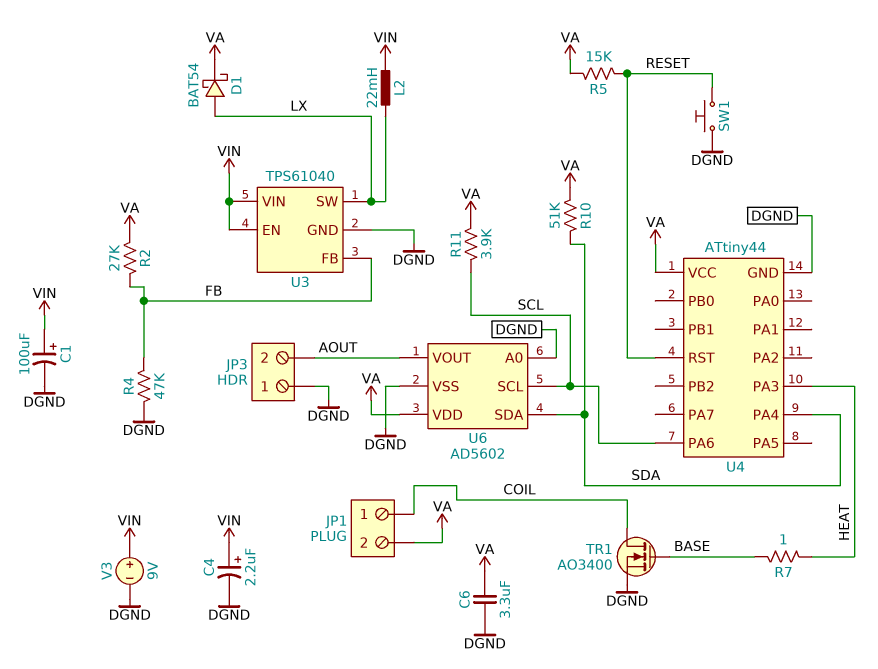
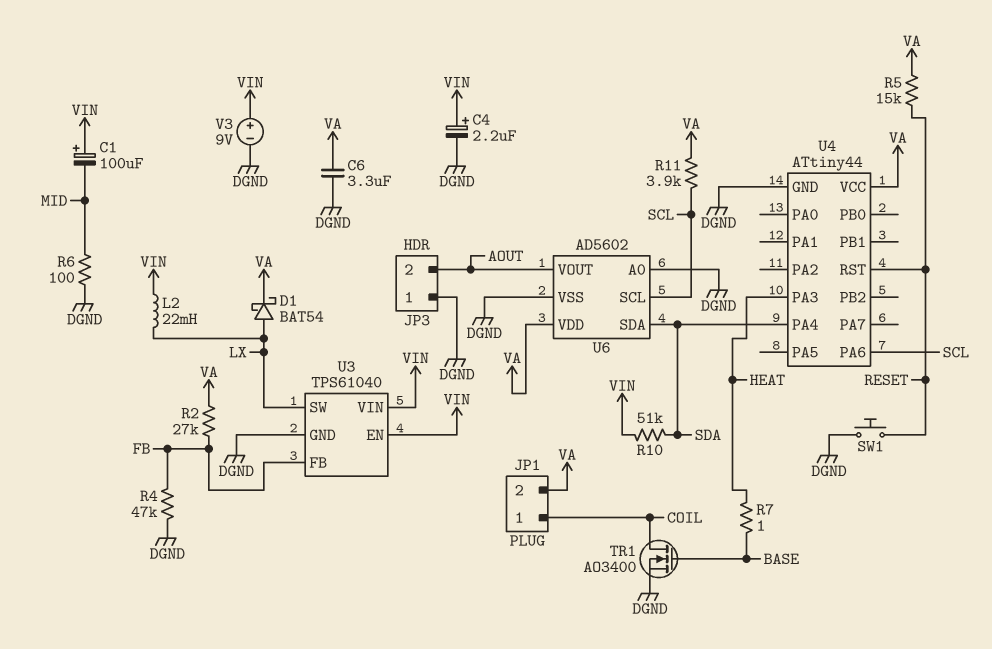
C1: 100uF (plus VIN, minus DGND) -> 100uF (plus VIN, minus MID)
R6: none -> 100 (DGND, MID)
R10: 51k (SDA, VA) -> 51k (SDA, VIN)

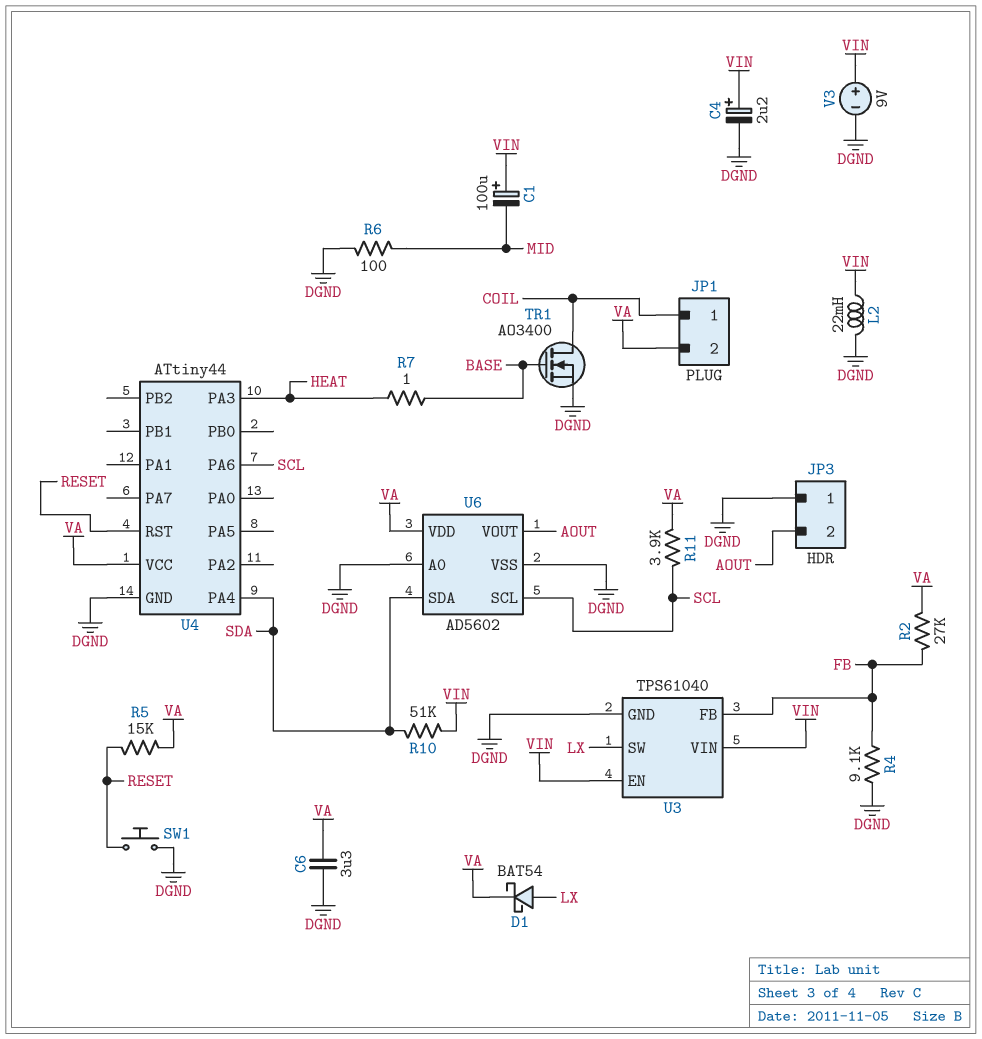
L2: 22mH (LX, VIN) -> 22mH (DGND, VIN)
R4: 47k (DGND, FB) -> 9.1k (DGND, FB)

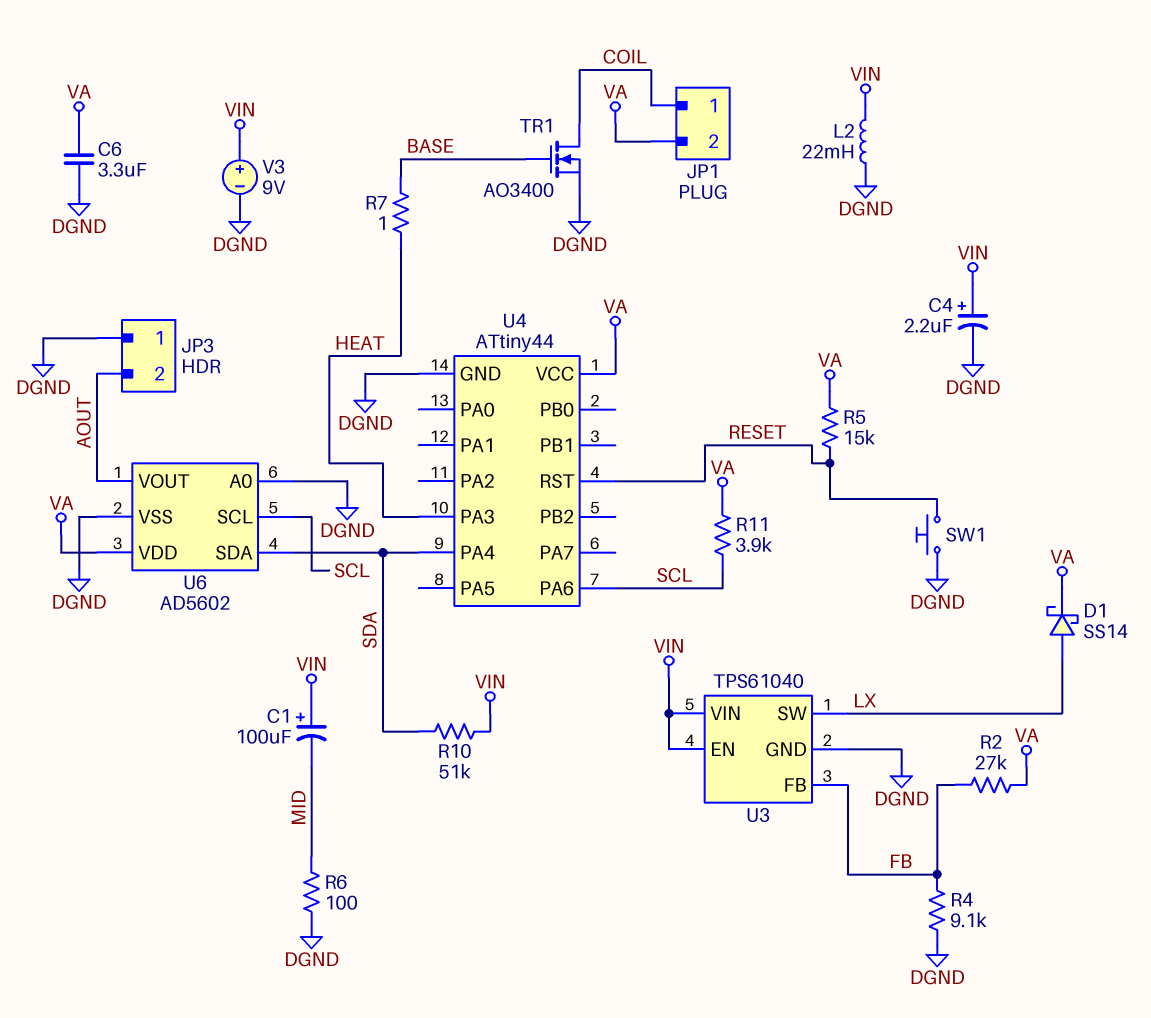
D1: schottky BAT54 (A LX, K VA) -> schottky SS14 (A LX, K VA)

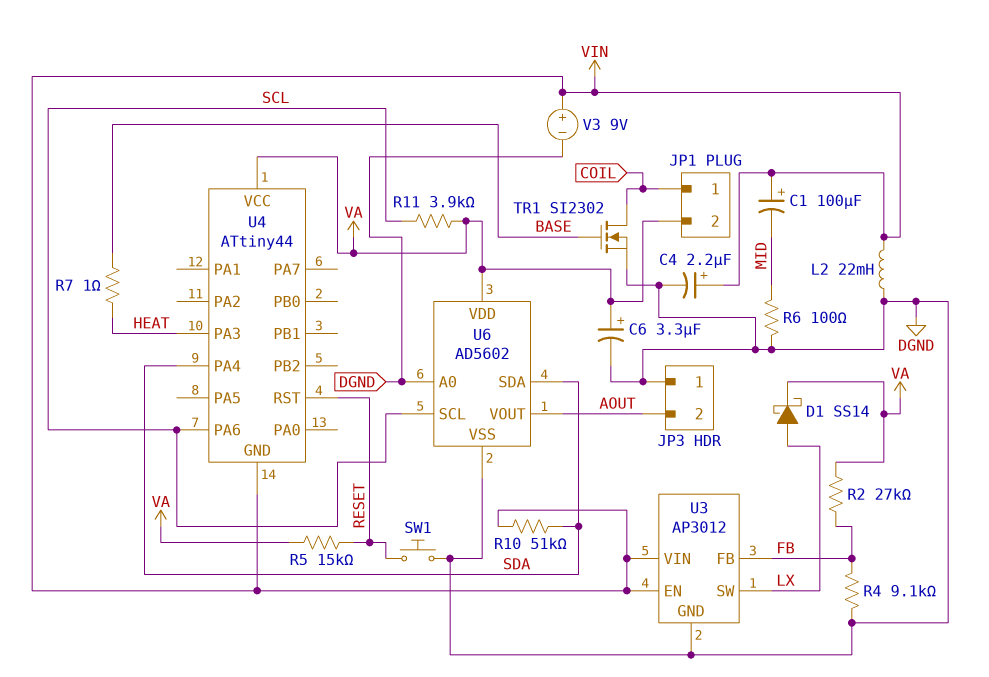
C6: 3.3uF (DGND, VA) -> 3.3uF (plus VA, minus DGND)
TR1: NMOS AO3400 (G BASE, D COIL, S DGND) -> NMOS SI2302 (G BASE, D COIL, S DGND)
U3: TPS61040 -> AP3012
U4 pin GND: DGND -> VIN

